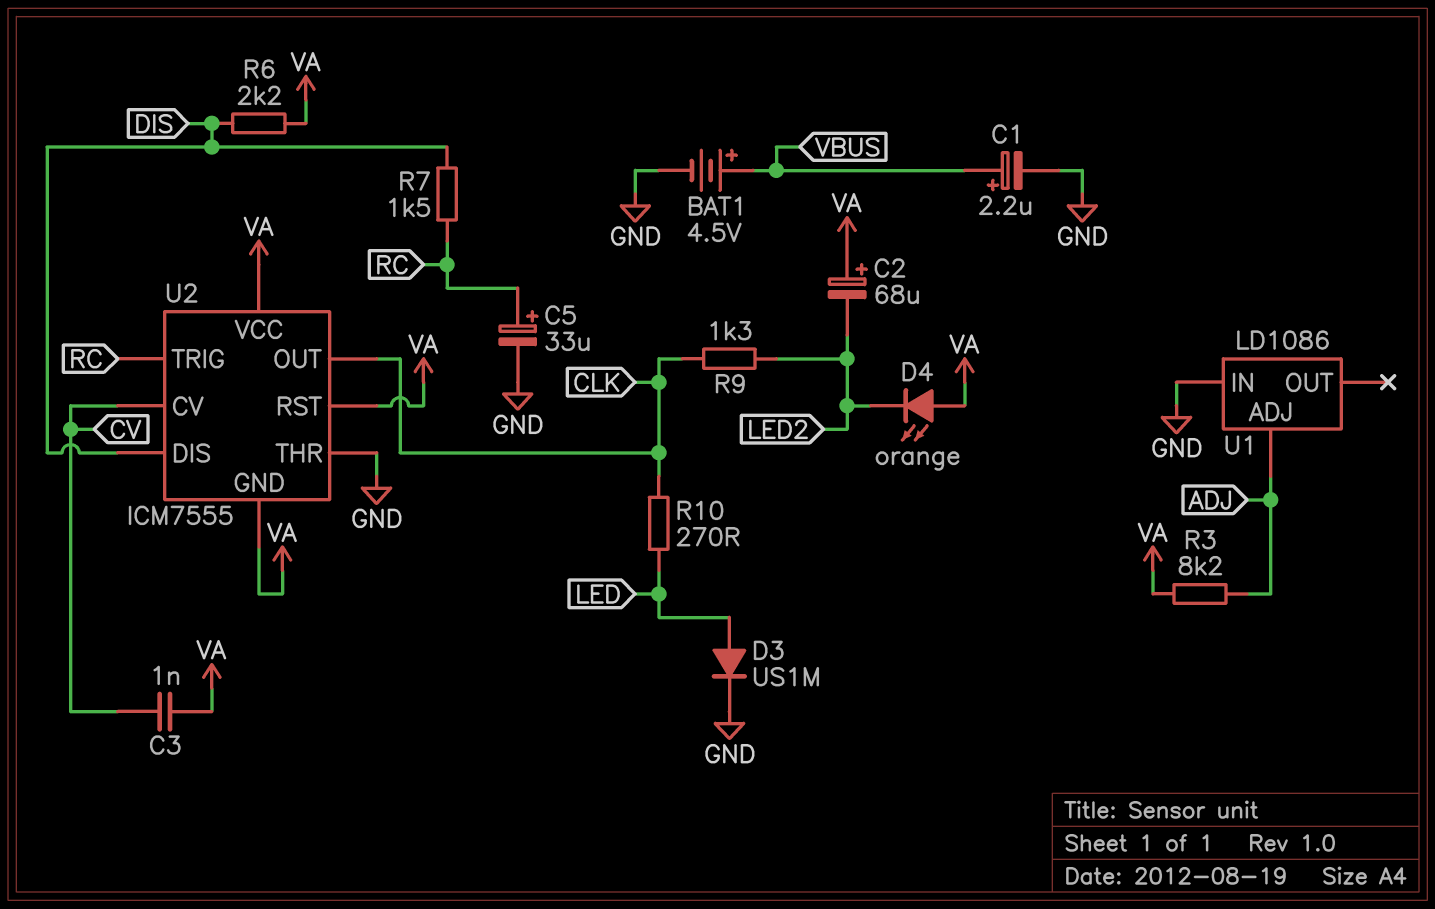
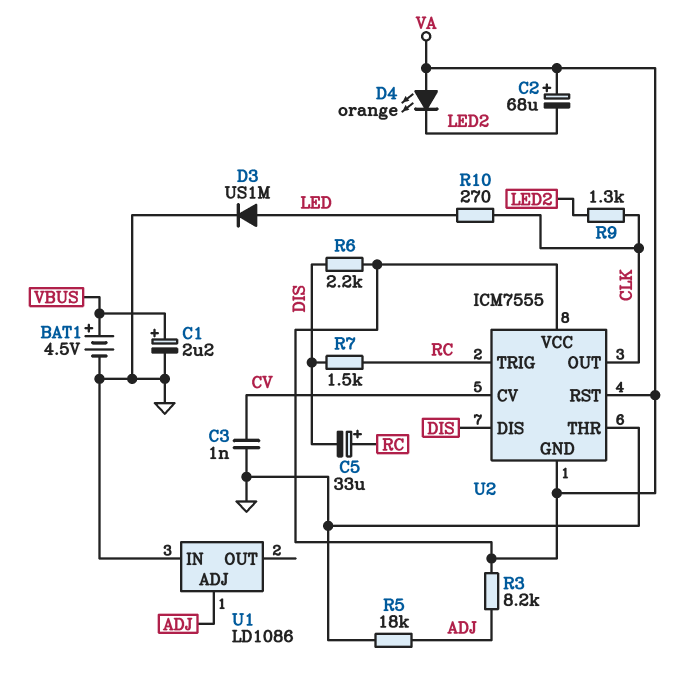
C3: 1nF (CV, VA) -> 1nF (CV, GND)
C5: 33uF (plus RC, minus GND) -> 33uF (plus RC, minus DIS)
R5: none -> 18k (ADJ, GND)

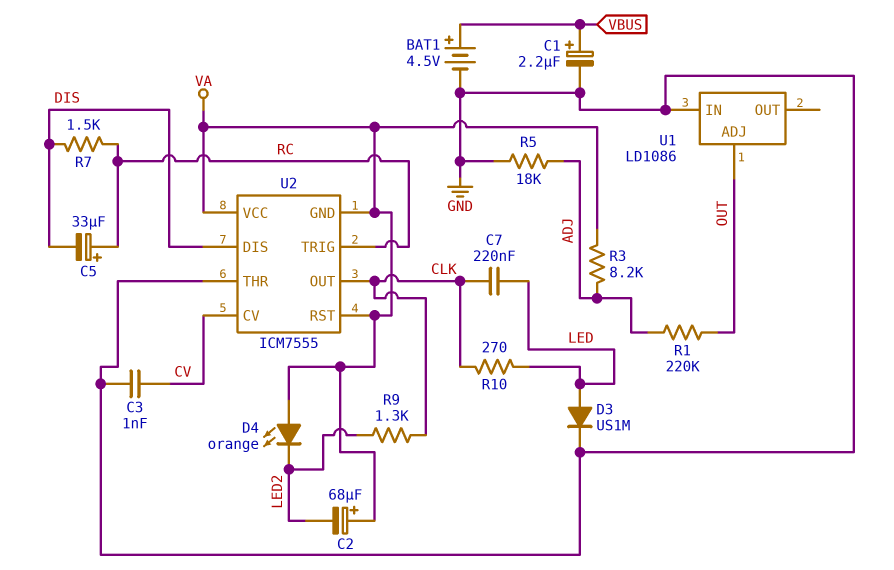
C7: none -> 220nF (CLK, LED)
R1: none -> 220k (ADJ, OUT)
R6: 2.2k (DIS, VA) -> none
U1 pin ADJ: ADJ -> OUT

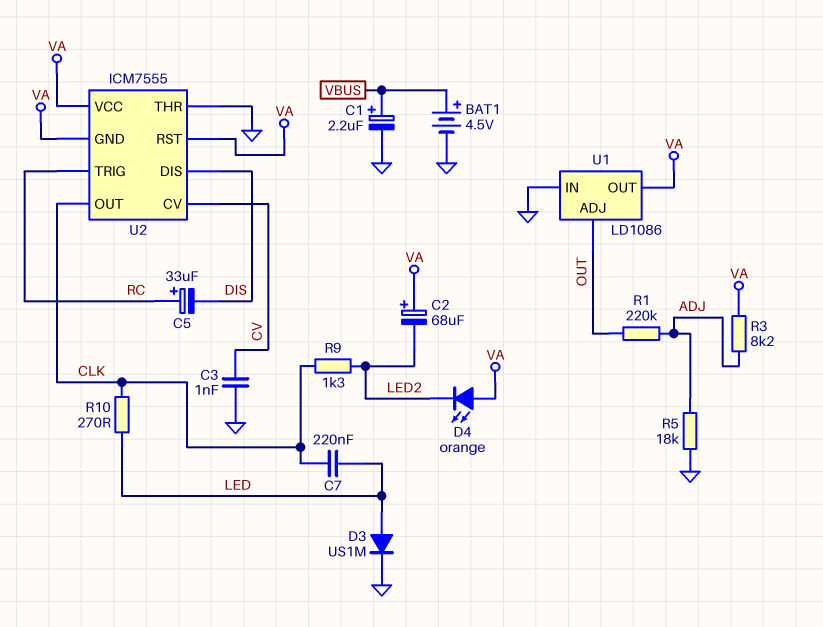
R7: 1.5k (DIS, RC) -> none
U1 pin OUT: none -> VA

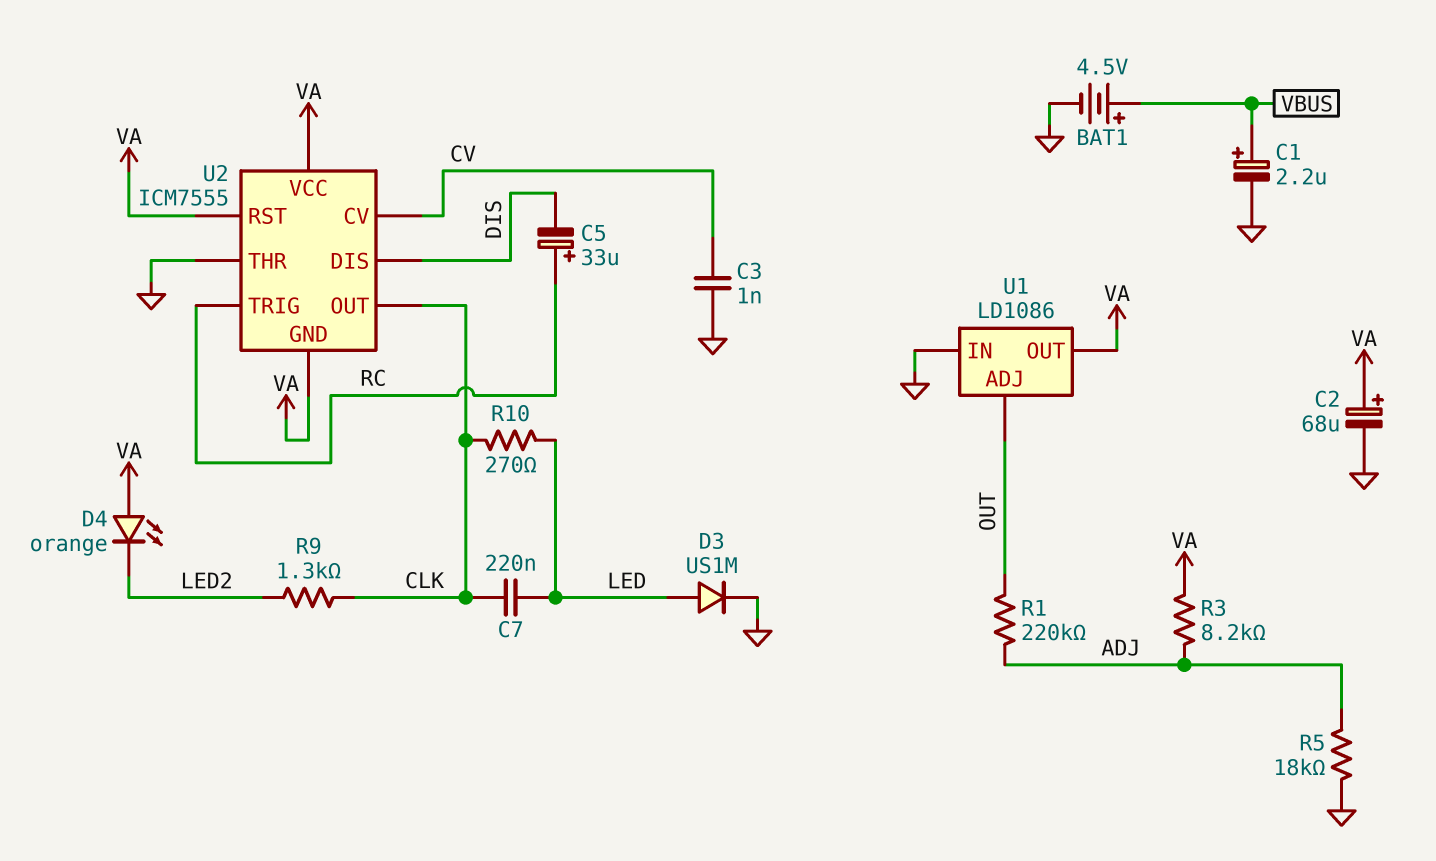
C2: 68uF (plus VA, minus LED2) -> 68uF (plus VA, minus GND)

